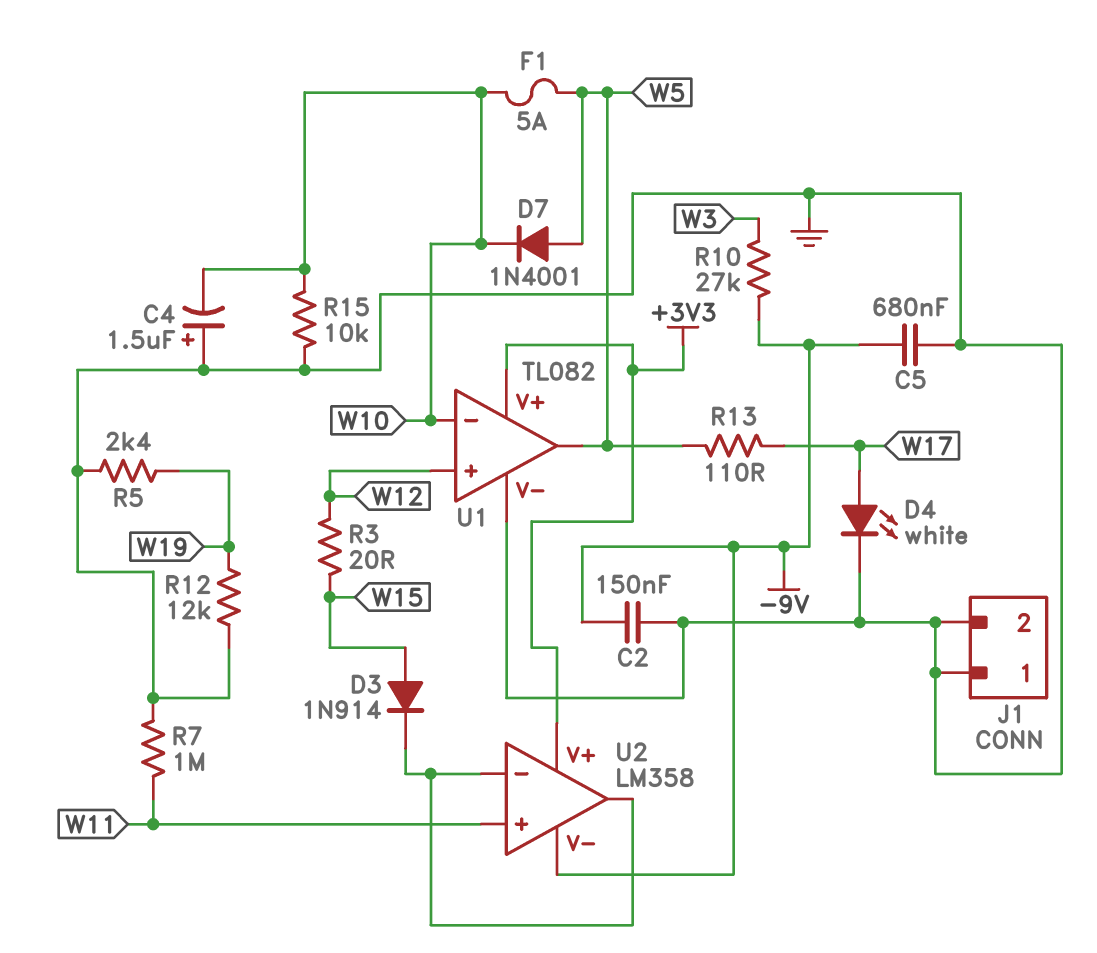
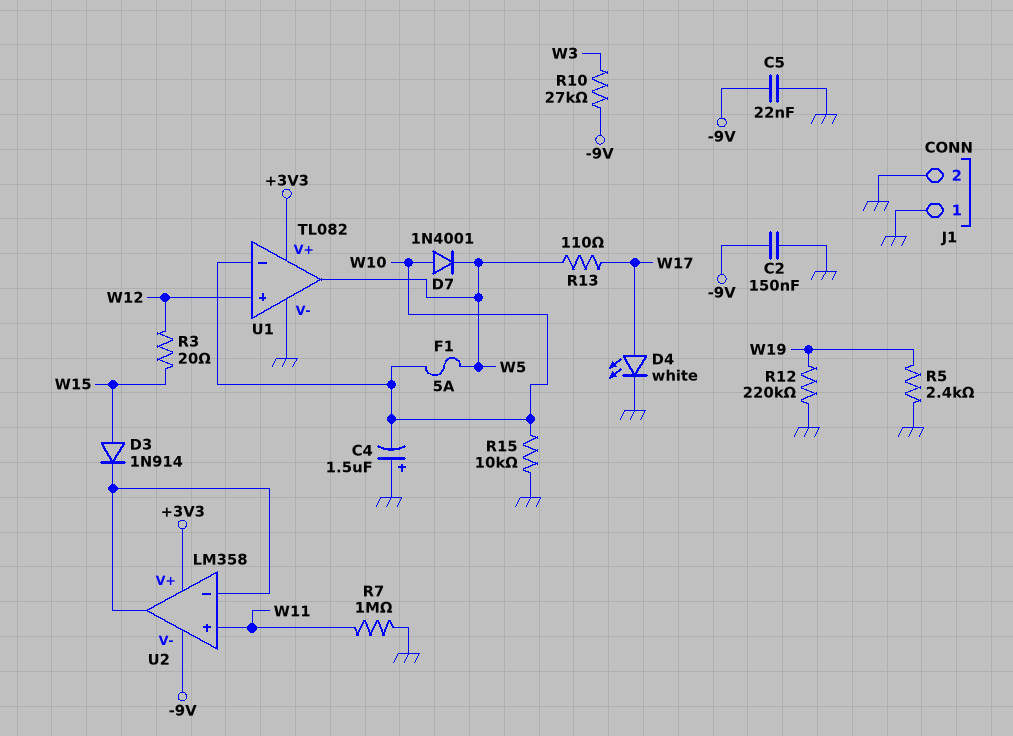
C5: 680nF (-9V, GND) -> 22nF (-9V, GND)
D7: diode 1N4001 (A W5, K W10) -> diode 1N4001 (A W10, K W5)
R12: 12k (GND, W19) -> 220k (GND, W19)

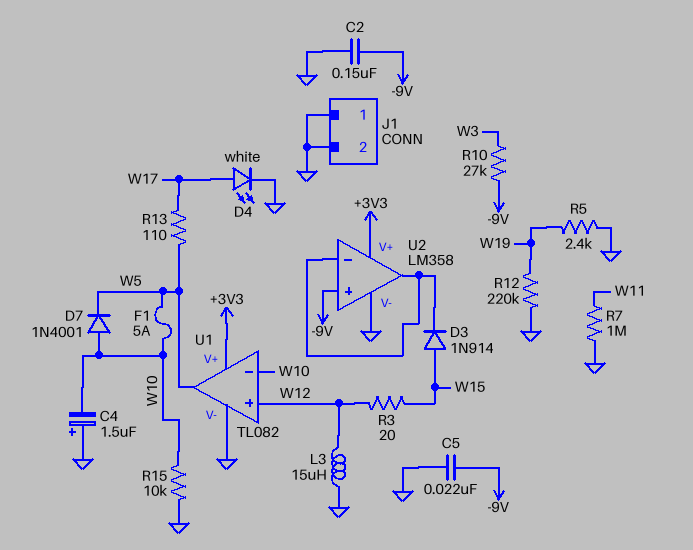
L3: none -> 15uH (GND, W12)
U2 pin V-: -9V -> GND
U2 pin in+: W11 -> -9V

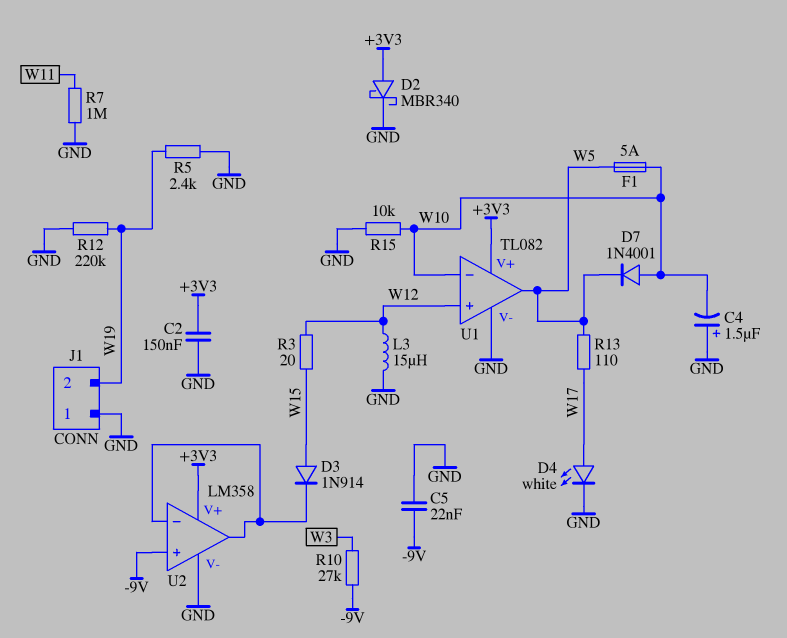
C2: 150nF (-9V, GND) -> 150nF (+3V3, GND)
D2: none -> schottky MBR340 (A +3V3, K GND)
J1 pin 2: GND -> W19

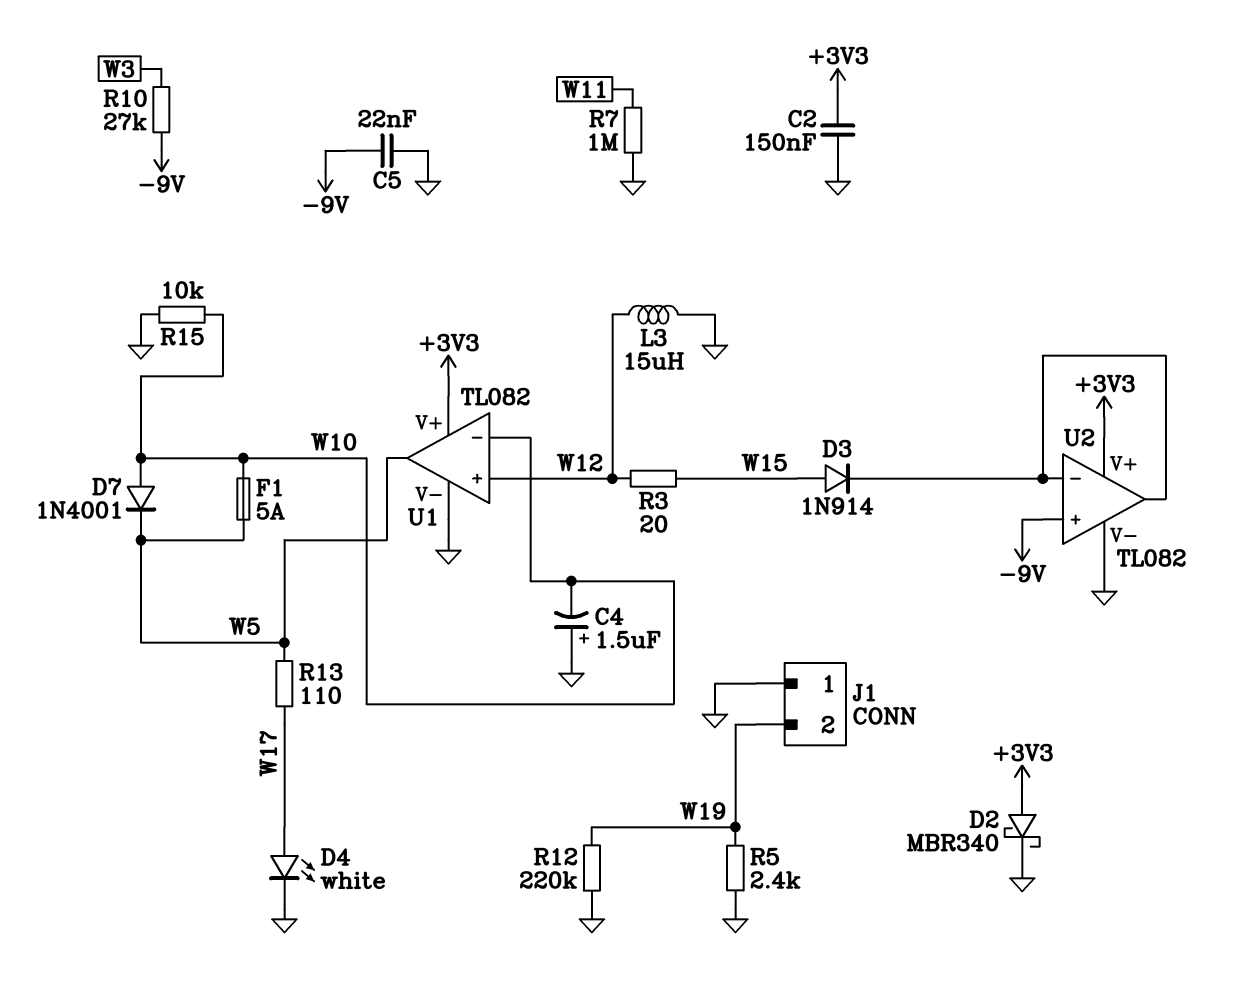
U2: LM358 -> TL082

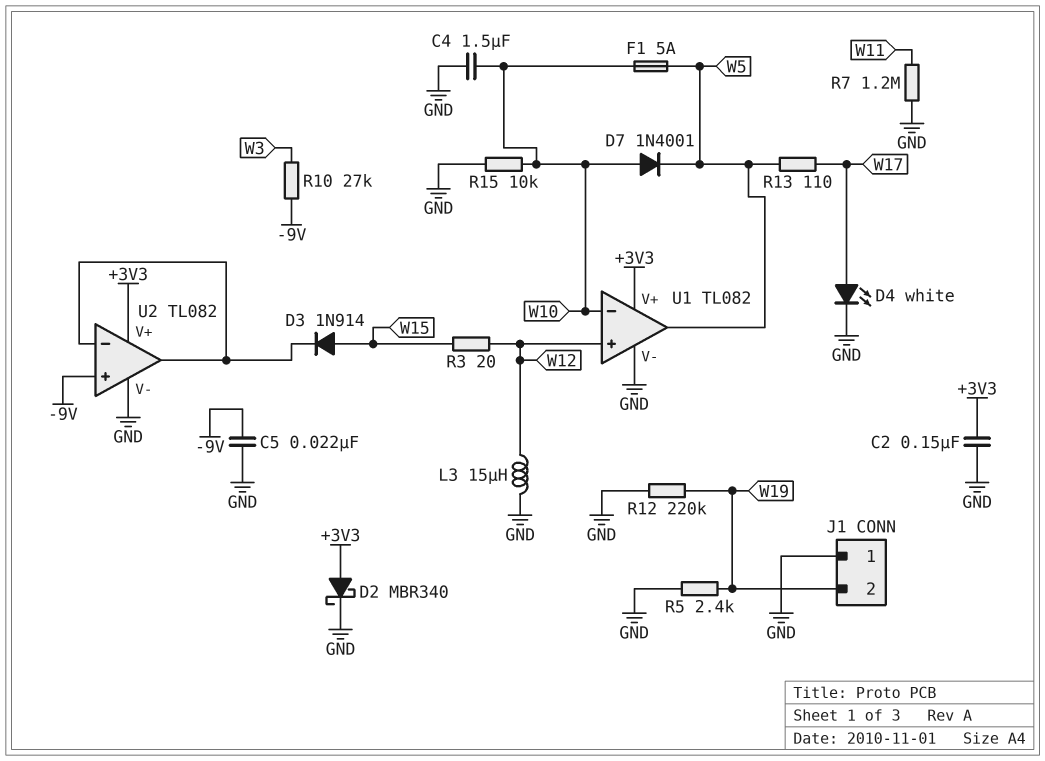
C4: 1.5uF (plus GND, minus W10) -> 1.5uF (GND, W10)
R7: 1M (GND, W11) -> 1.2M (GND, W11)

